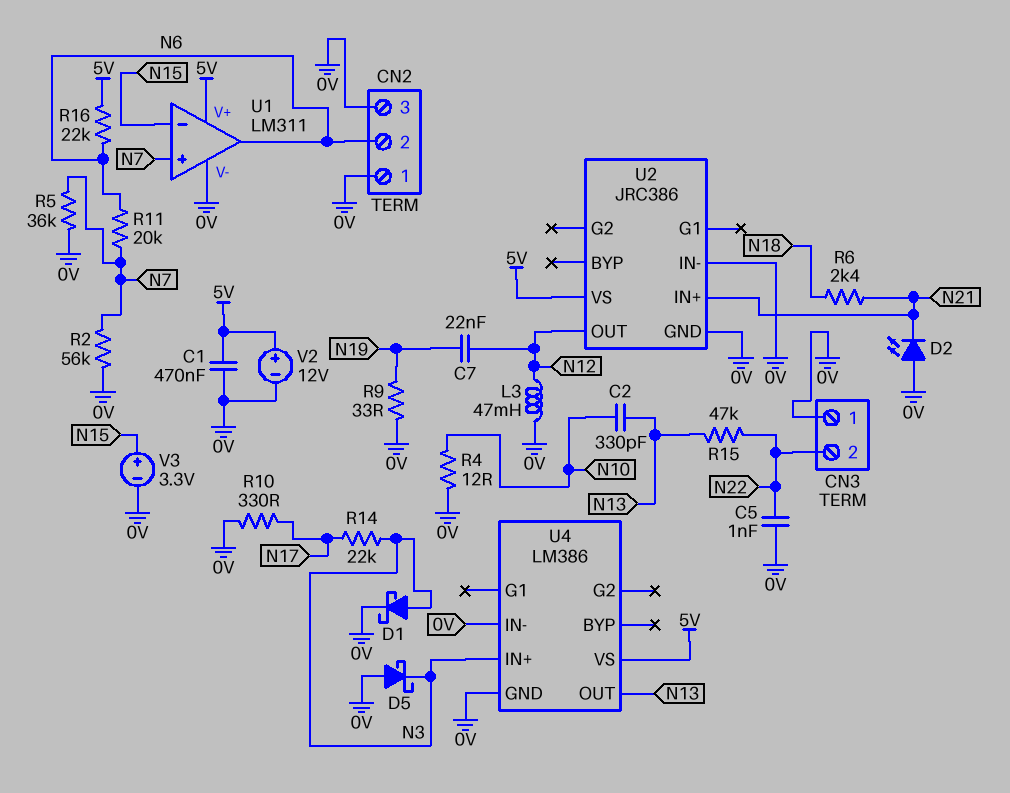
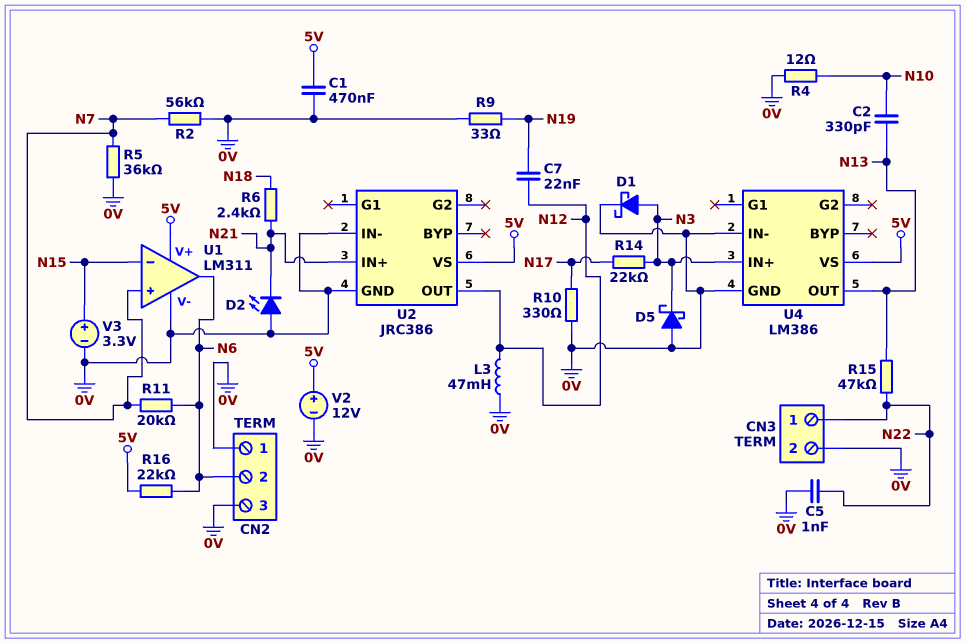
CN3 pin 1: 0V -> N22
CN3 pin 2: N22 -> 0V

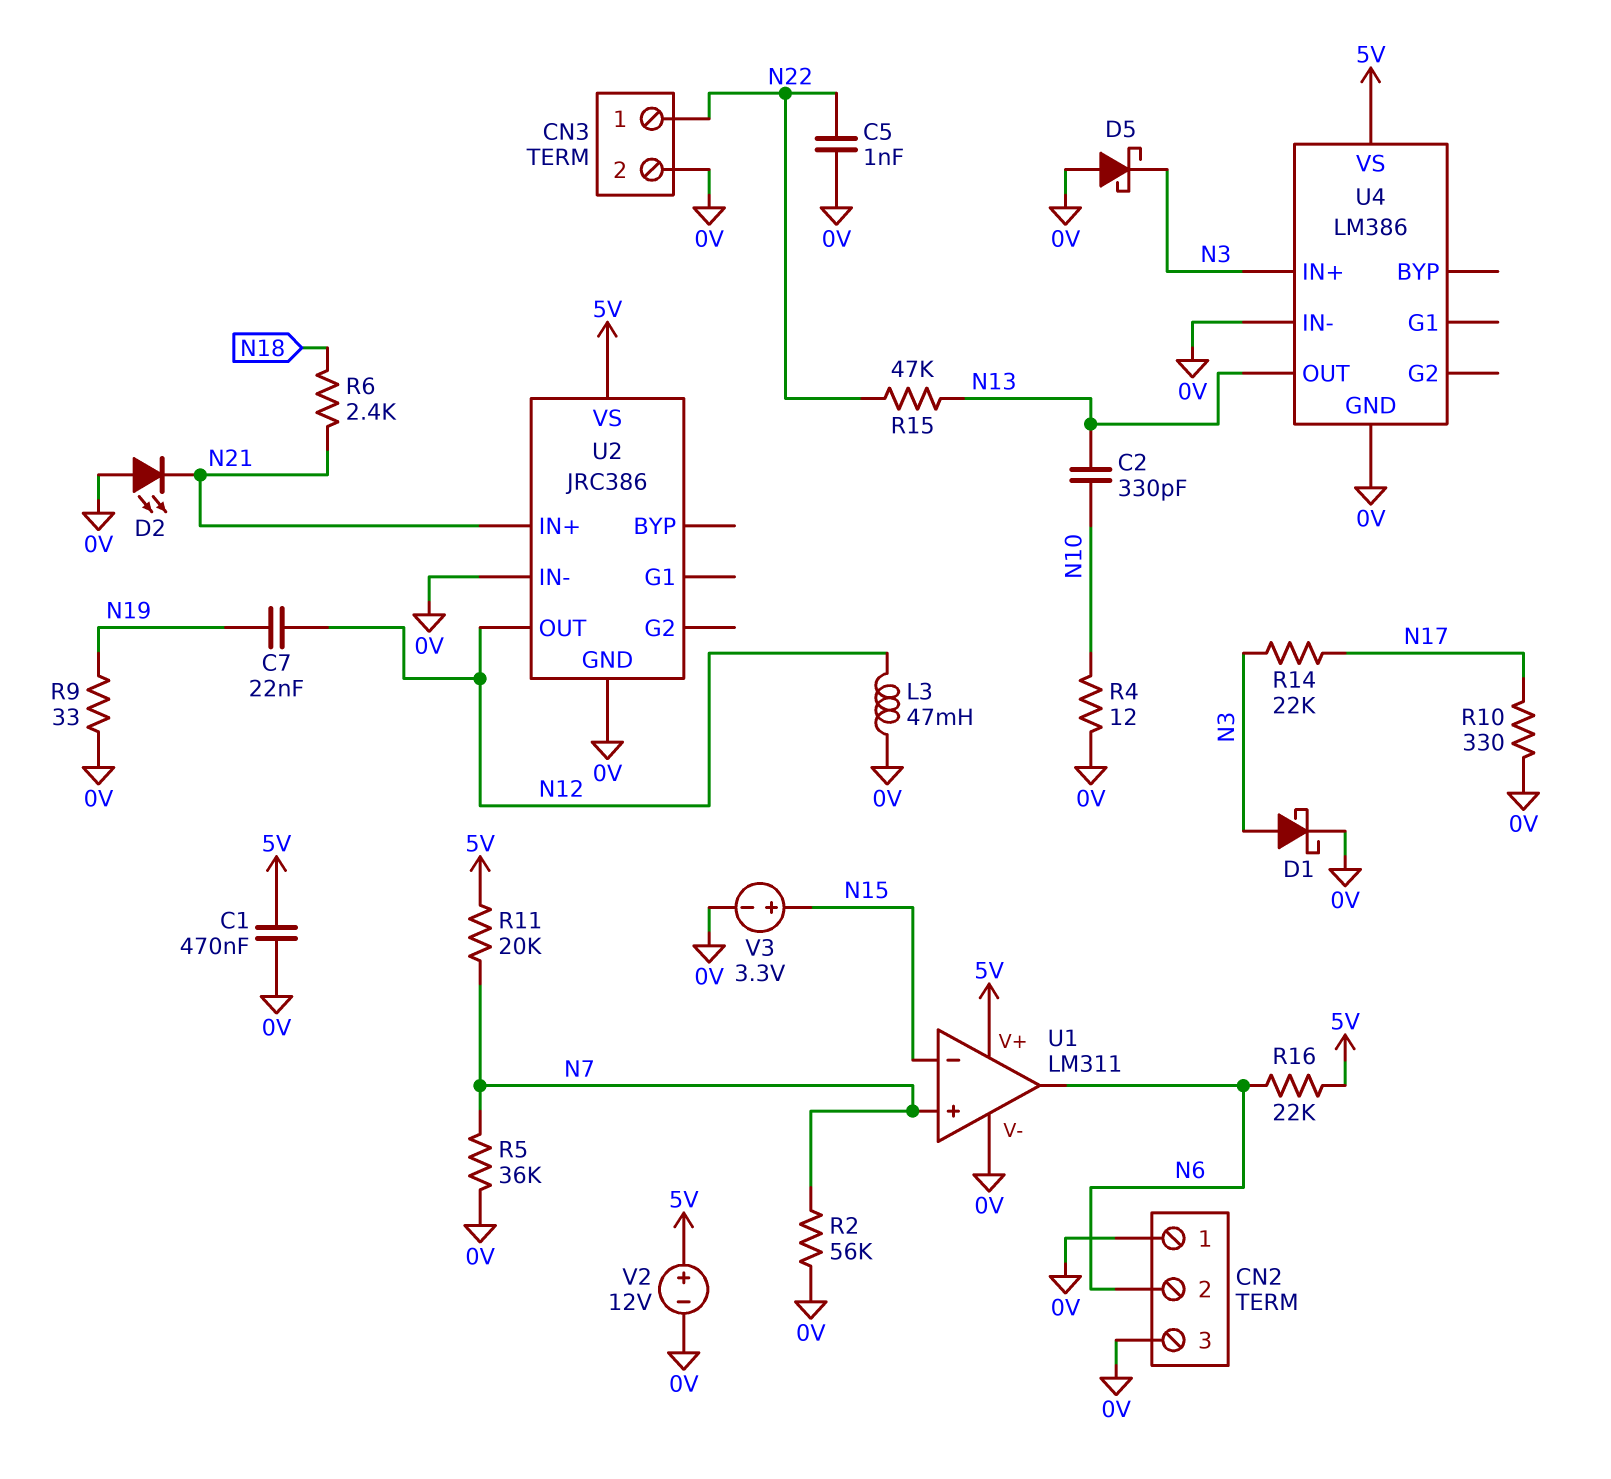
R11: 20k (N6, N7) -> 20k (5V, N7)

